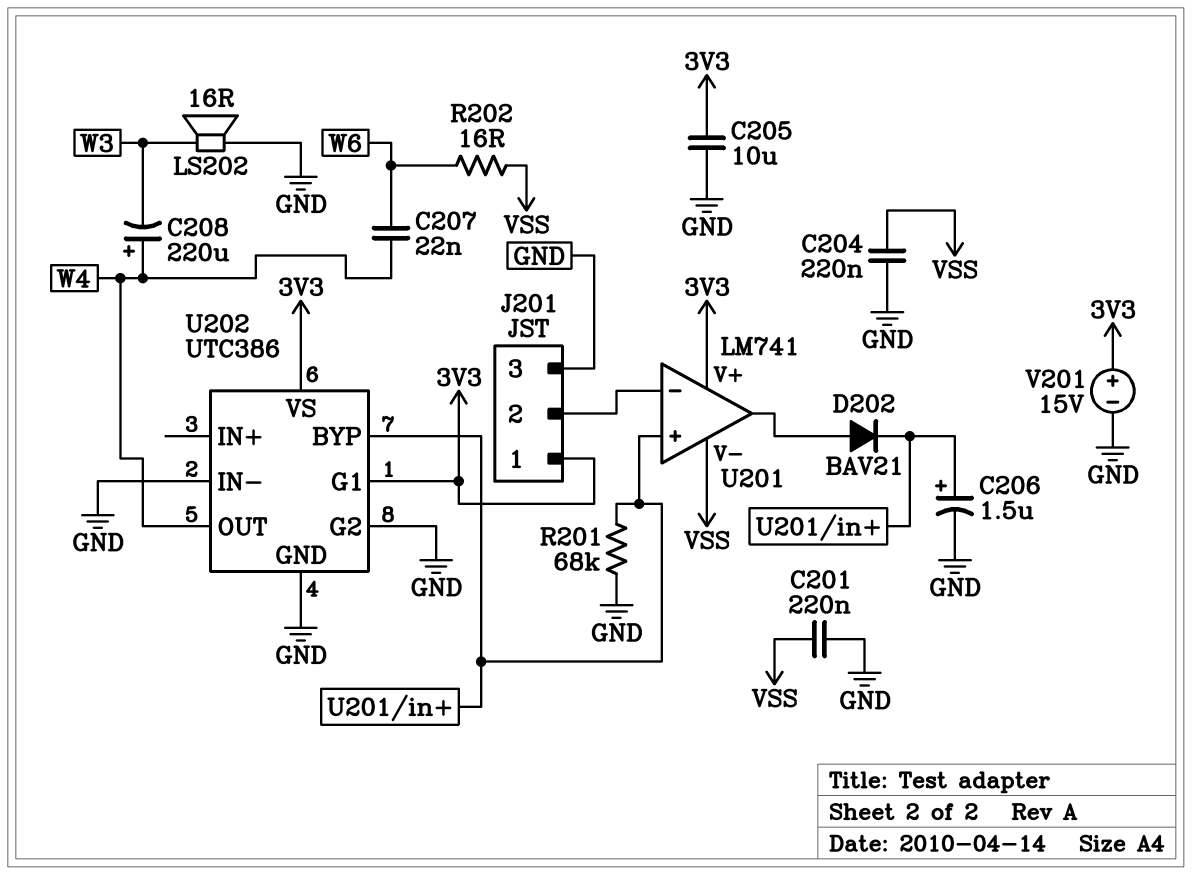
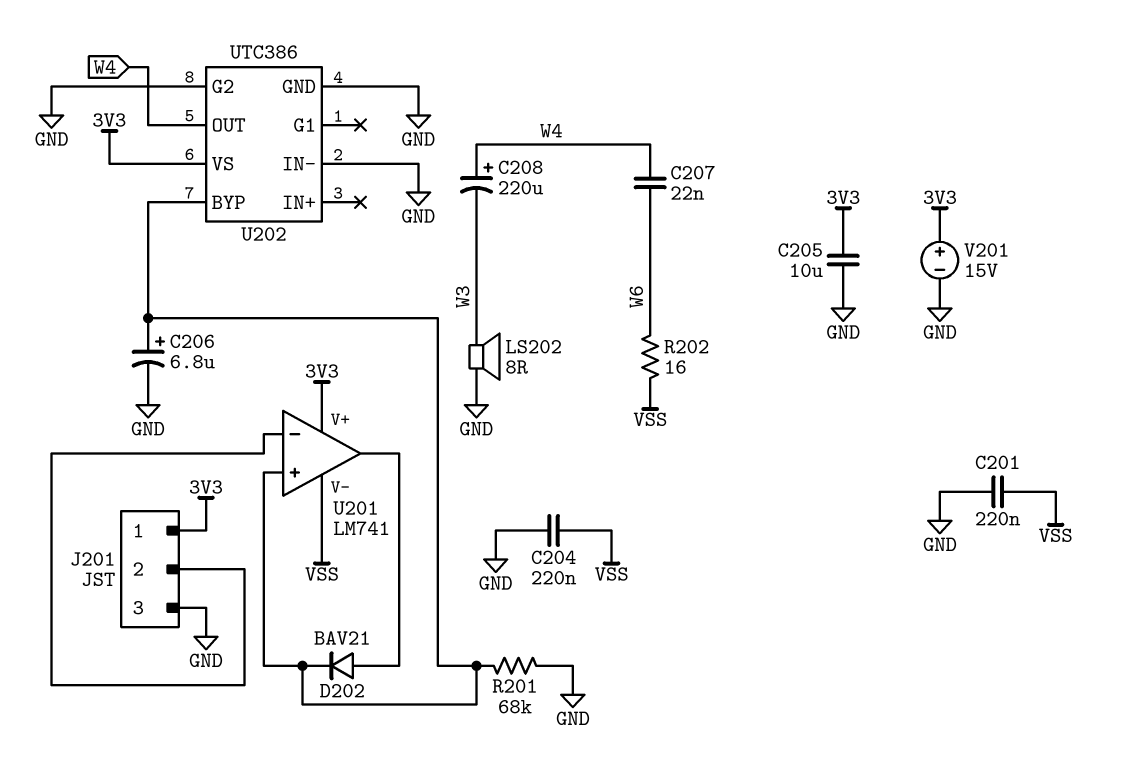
C206: 1.5uF (plus U201/in+, minus GND) -> 6.8uF (plus U201/in+, minus GND)
LS202: speaker 16R (GND, W3) -> speaker 8R (GND, W3)
U202 pin G1: 3V3 -> none

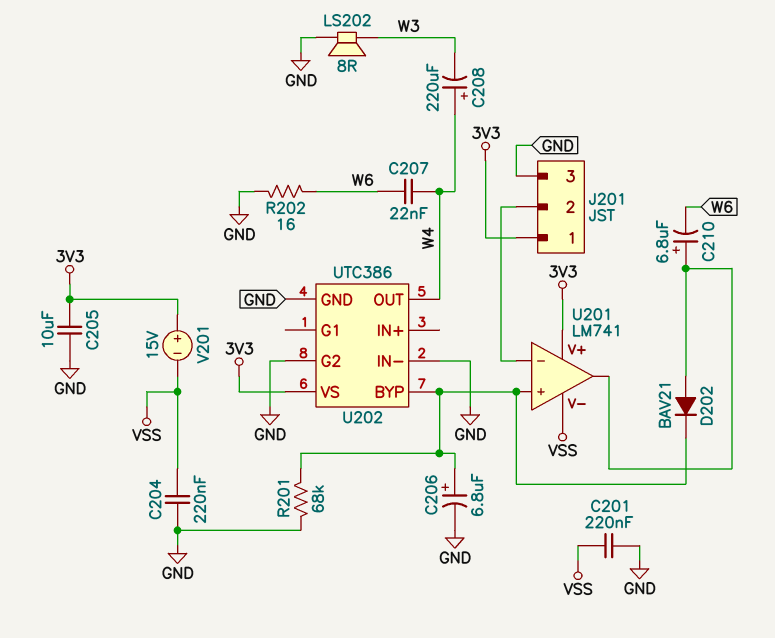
C210: none -> 6.8uF (plus U201/out, minus W6)
R202: 16 (VSS, W6) -> 16 (GND, W6)
V201: 15V (plus 3V3, minus GND) -> 15V (plus 3V3, minus VSS)

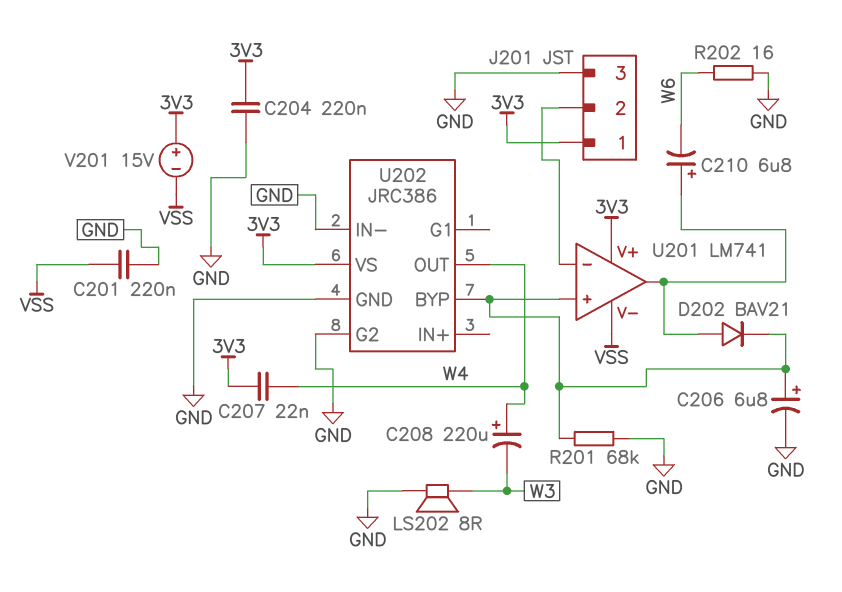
C204: 220nF (GND, VSS) -> 220nF (3V3, GND)
C205: 10uF (3V3, GND) -> none
C207: 22nF (W4, W6) -> 22nF (3V3, W4)
U202: UTC386 -> JRC386

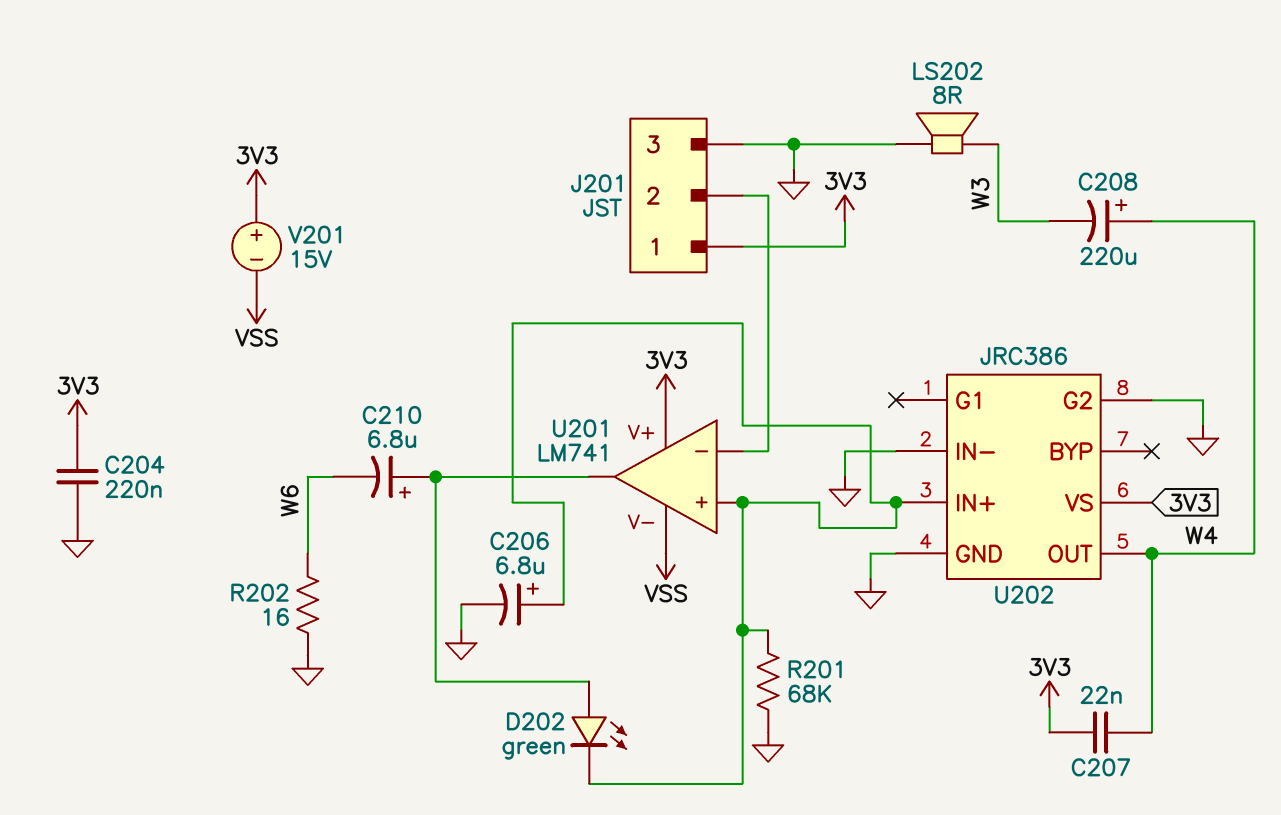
C201: 220nF (GND, VSS) -> none
D202: diode BAV21 (A U201/out, K U201/in+) -> LED green (A U201/out, K U201/in+)
U202 pin BYP: U201/in+ -> none
U202 pin IN+: none -> U201/in+

